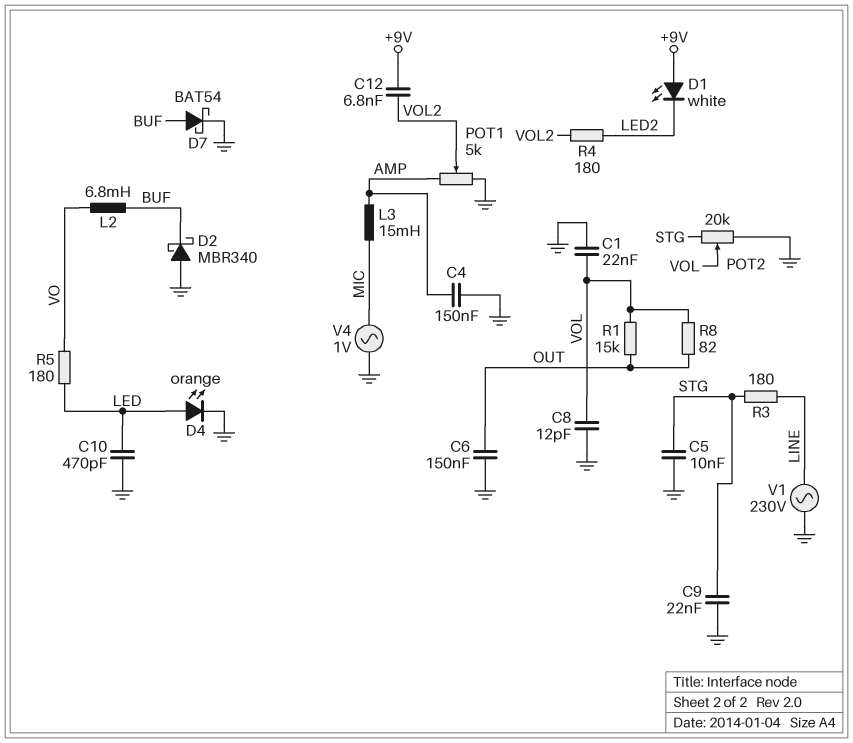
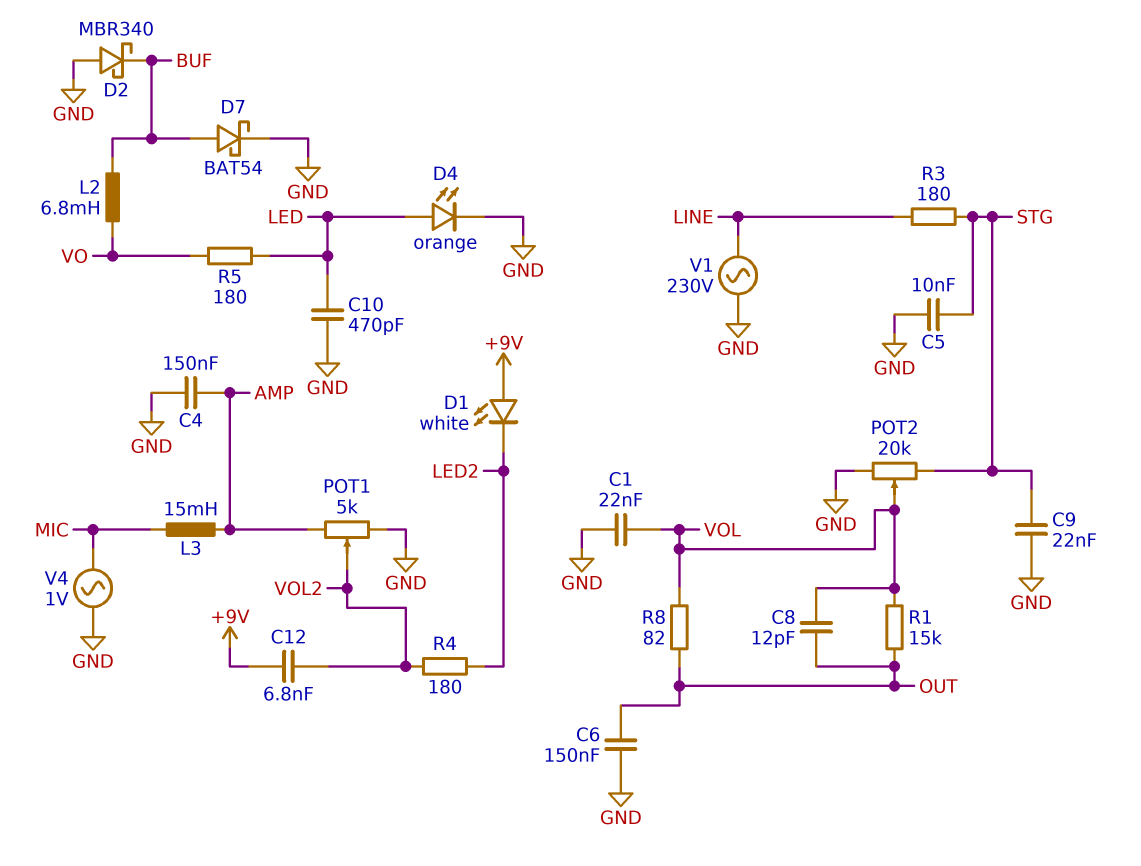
C8: 12pF (GND, VOL) -> 12pF (OUT, VOL)

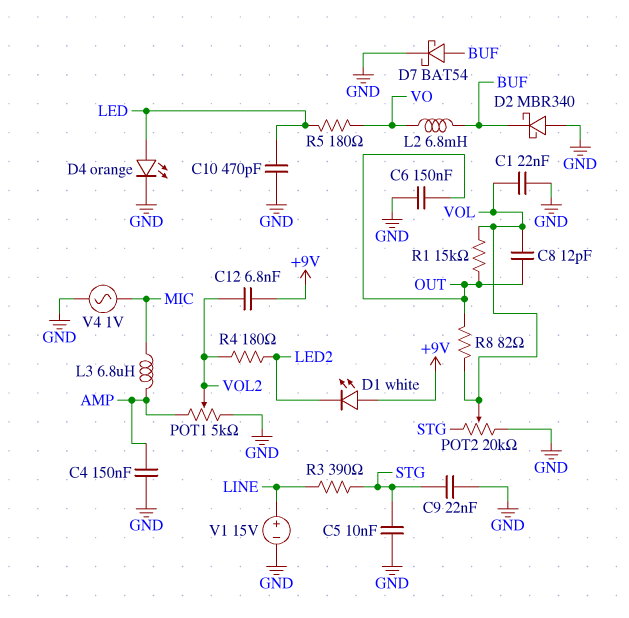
L3: 15mH (AMP, MIC) -> 6.8uH (AMP, MIC)
R3: 180 (LINE, STG) -> 390 (LINE, STG)
V1: AC 230V (GND, LINE) -> 15V (plus LINE, minus GND)

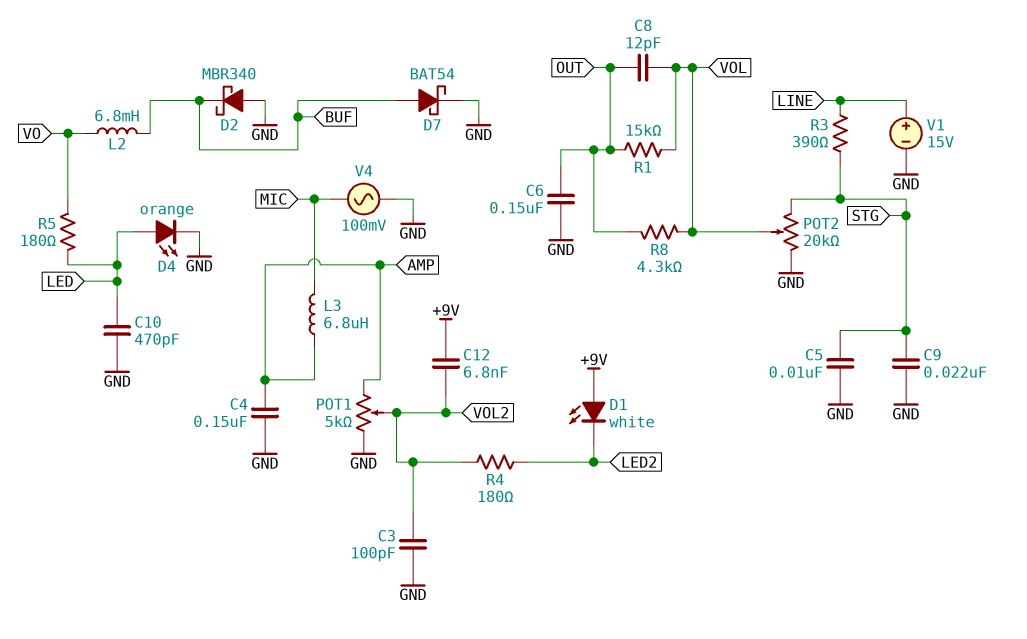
C1: 22nF (GND, VOL) -> none
C3: none -> 100pF (GND, VOL2)
R8: 82 (OUT, VOL) -> 4.3k (OUT, VOL)
V4: AC 1V (GND, MIC) -> AC 100mV (GND, MIC)

